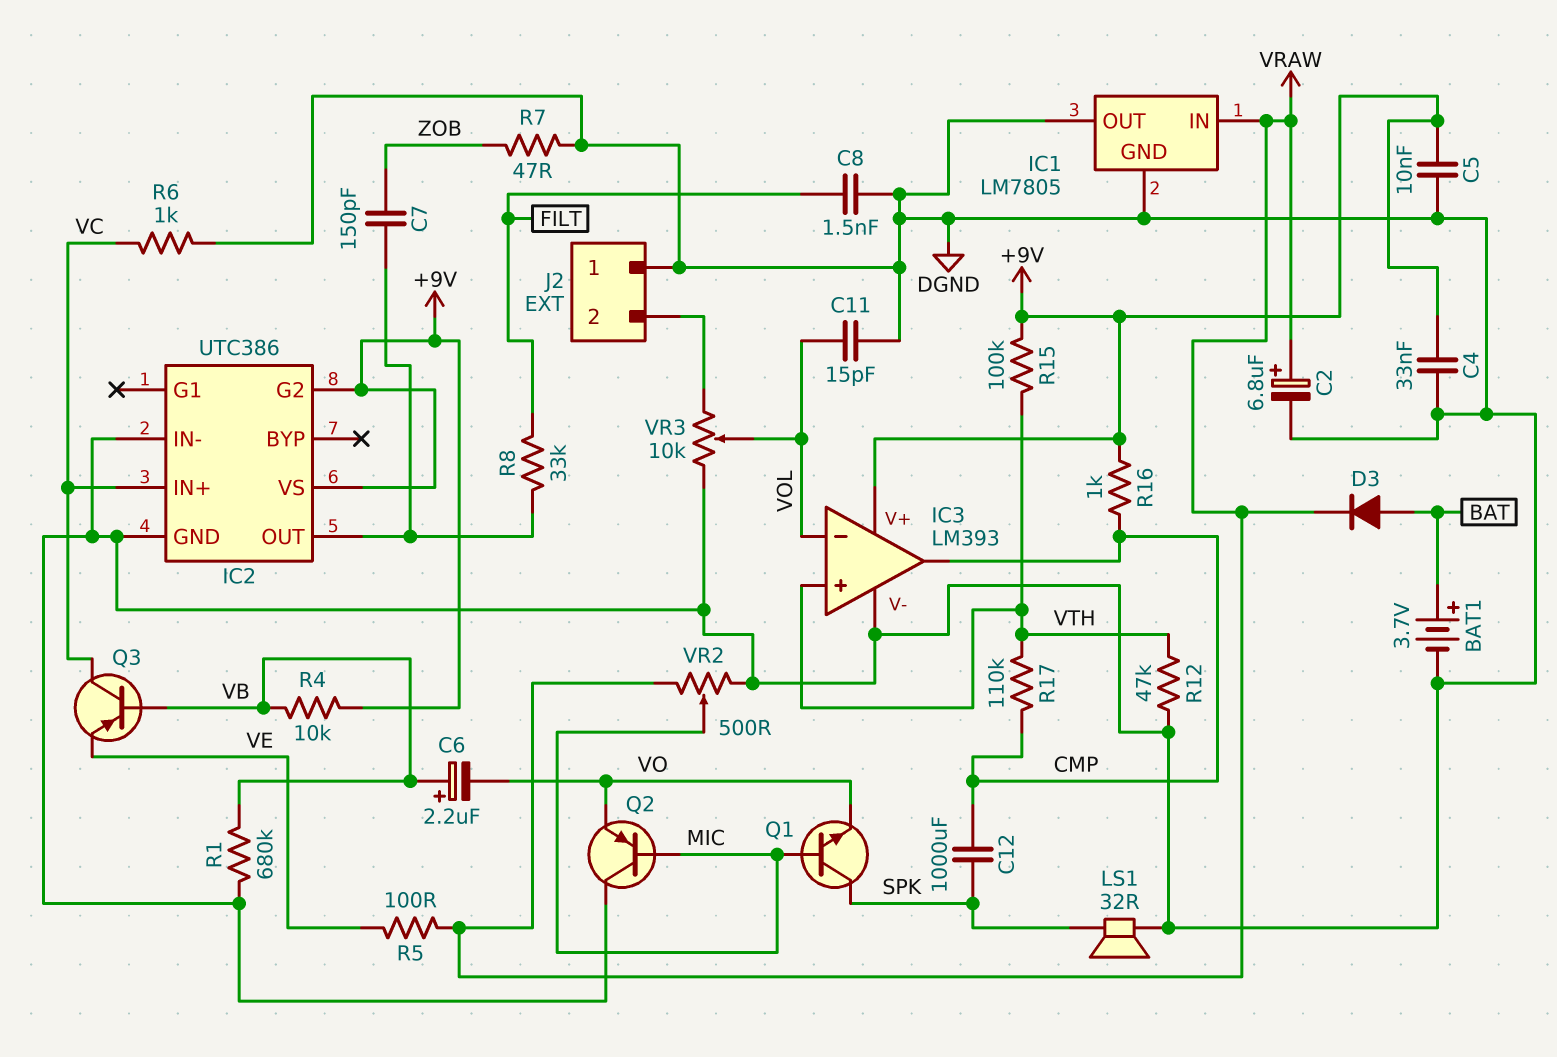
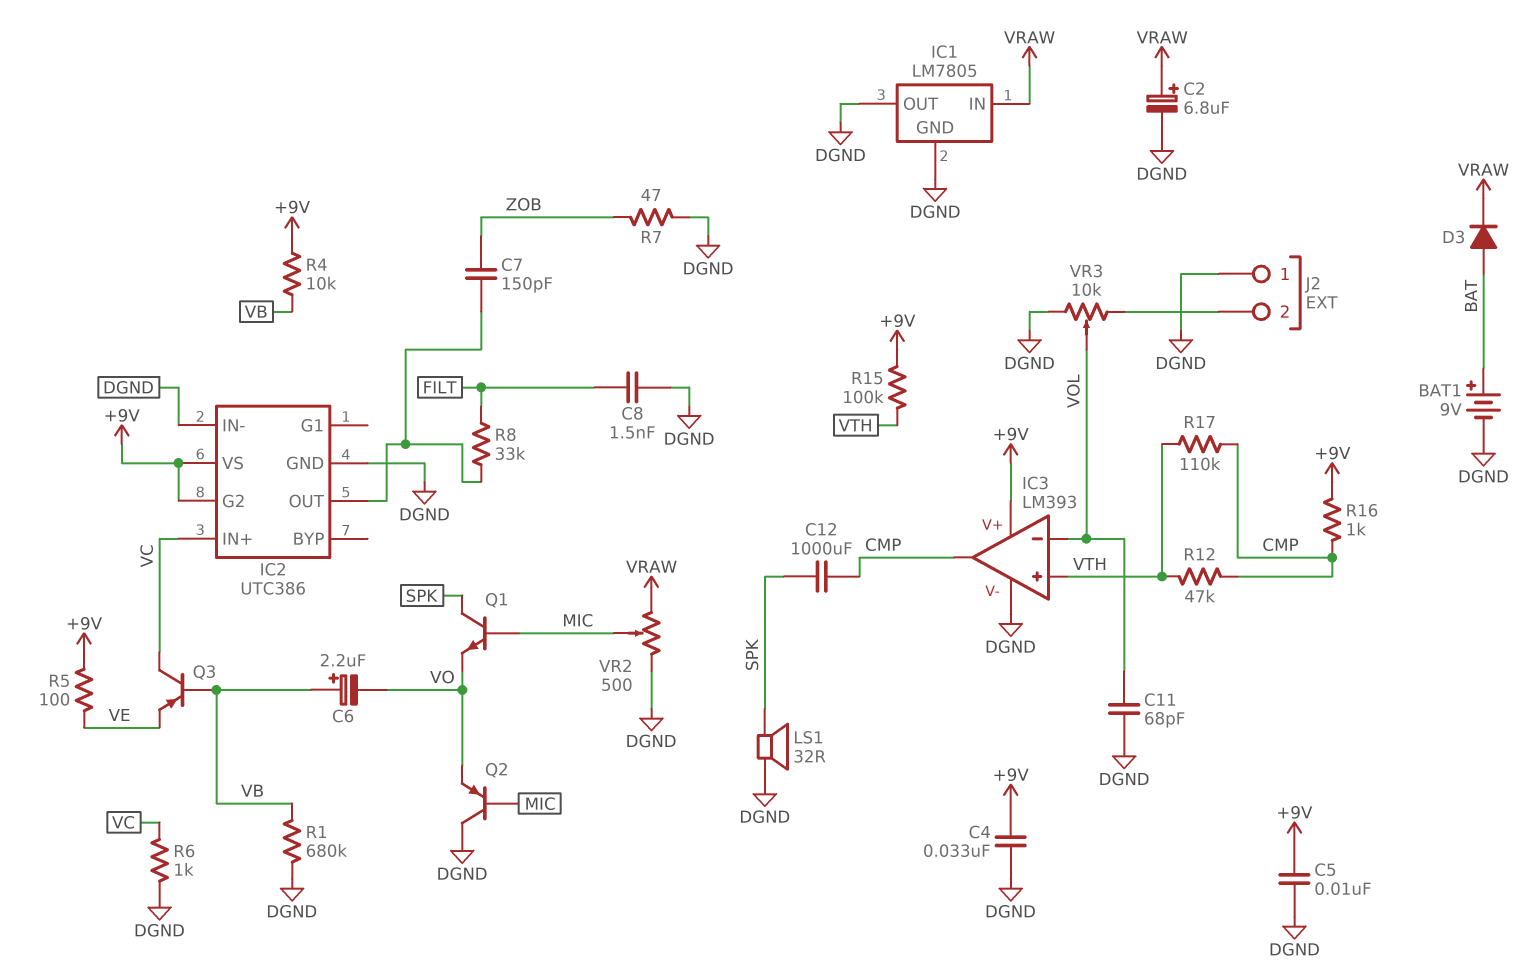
BAT1: 3.7V (plus BAT, minus DGND) -> 9V (plus BAT, minus DGND)
C11: 15pF (DGND, VOL) -> 68pF (DGND, VOL)
R5: 100 (VE, VRAW) -> 100 (+9V, VE)
R12: 47k (DGND, VTH) -> 47k (CMP, VTH)

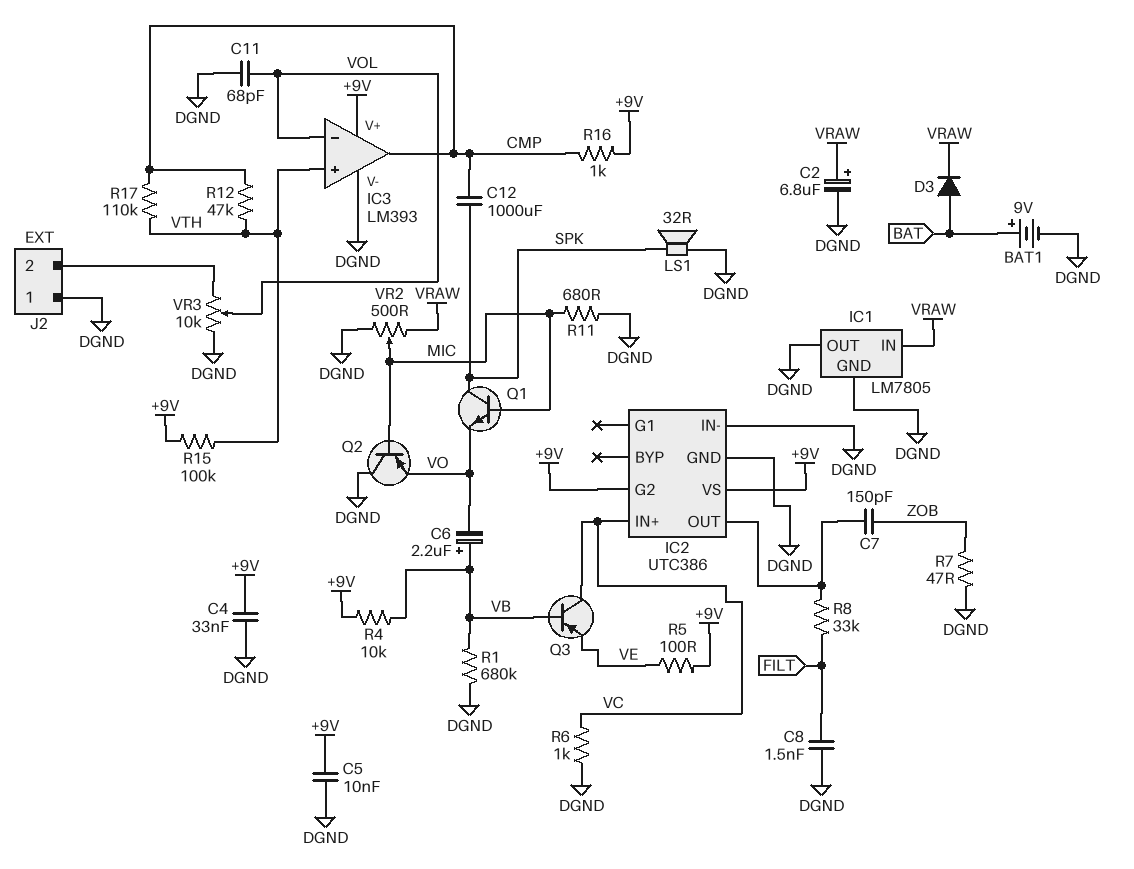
R11: none -> 680 (DGND, MIC)

